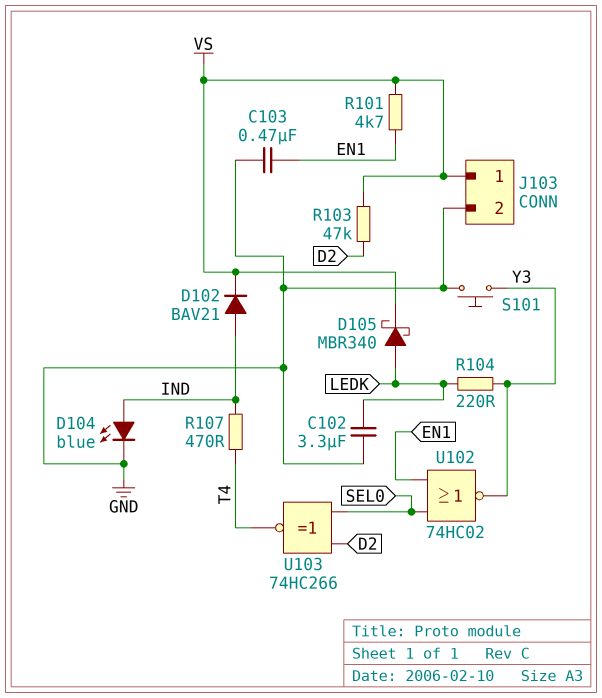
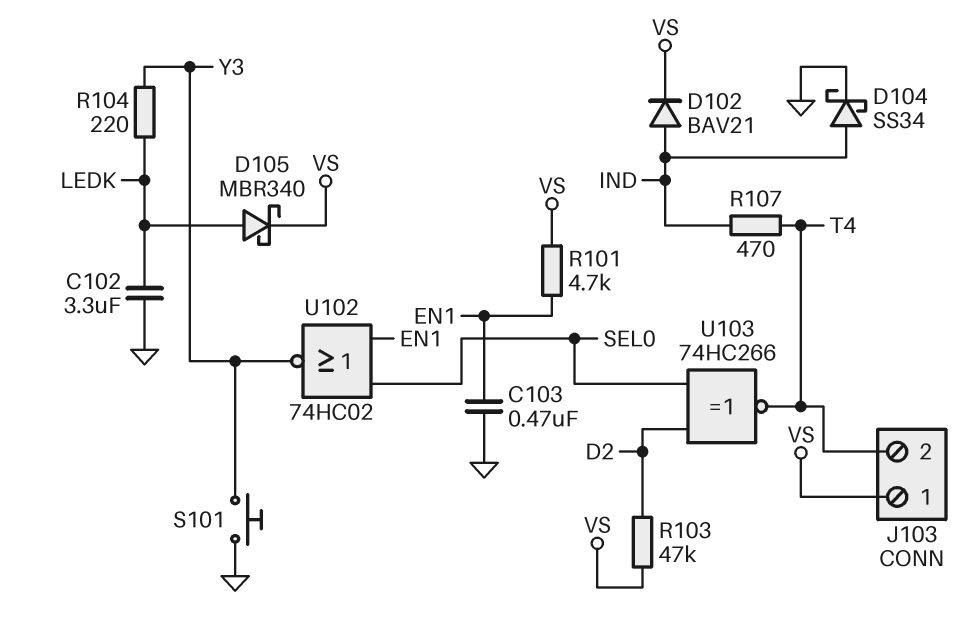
D104: LED blue (A IND, K GND) -> schottky SS34 (A IND, K GND)
J103 pin 2: GND -> T4

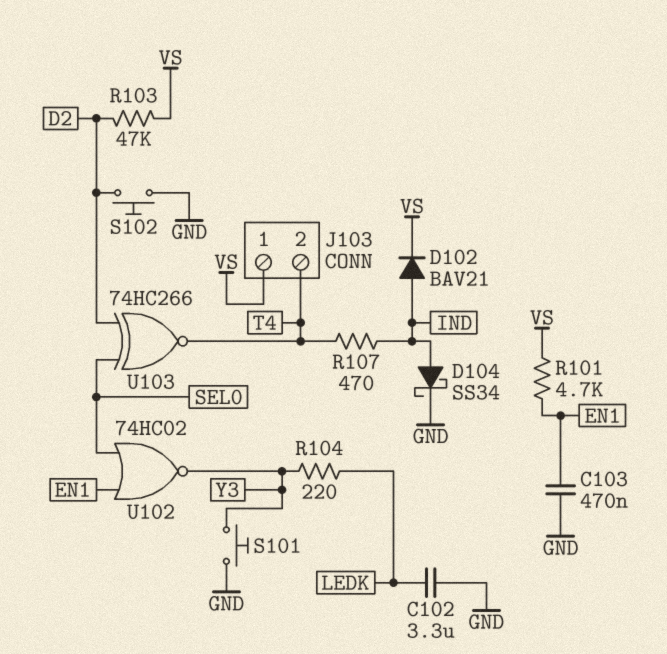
D105: schottky MBR340 (A LEDK, K VS) -> none
S102: none -> button (D2, GND)

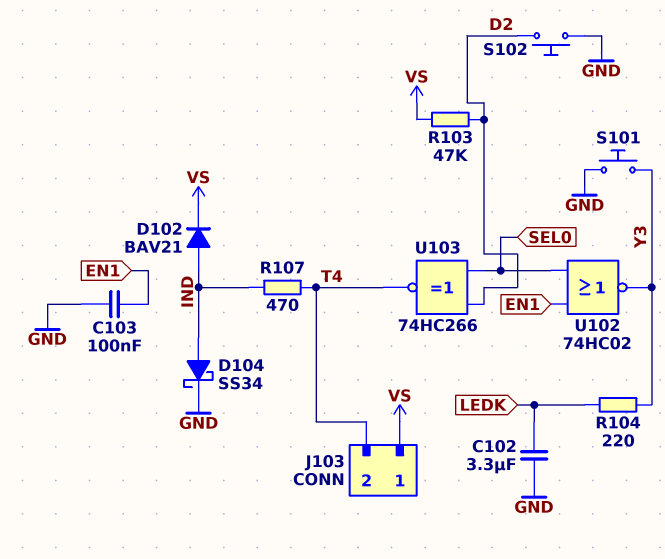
C103: 470nF (EN1, GND) -> 100nF (EN1, GND)
R101: 4.7k (EN1, VS) -> none

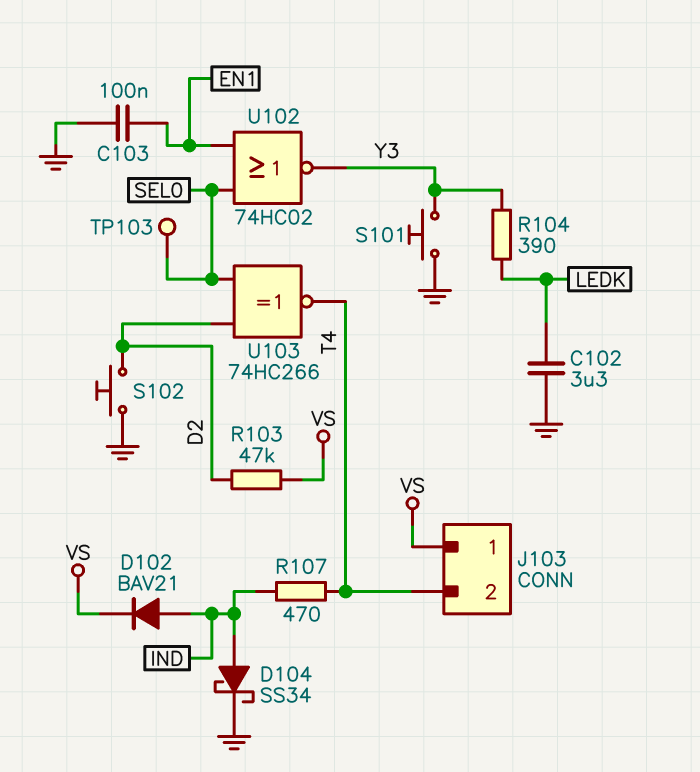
R104: 220 (LEDK, Y3) -> 390 (LEDK, Y3)
TP103: none -> test point (SEL0)

